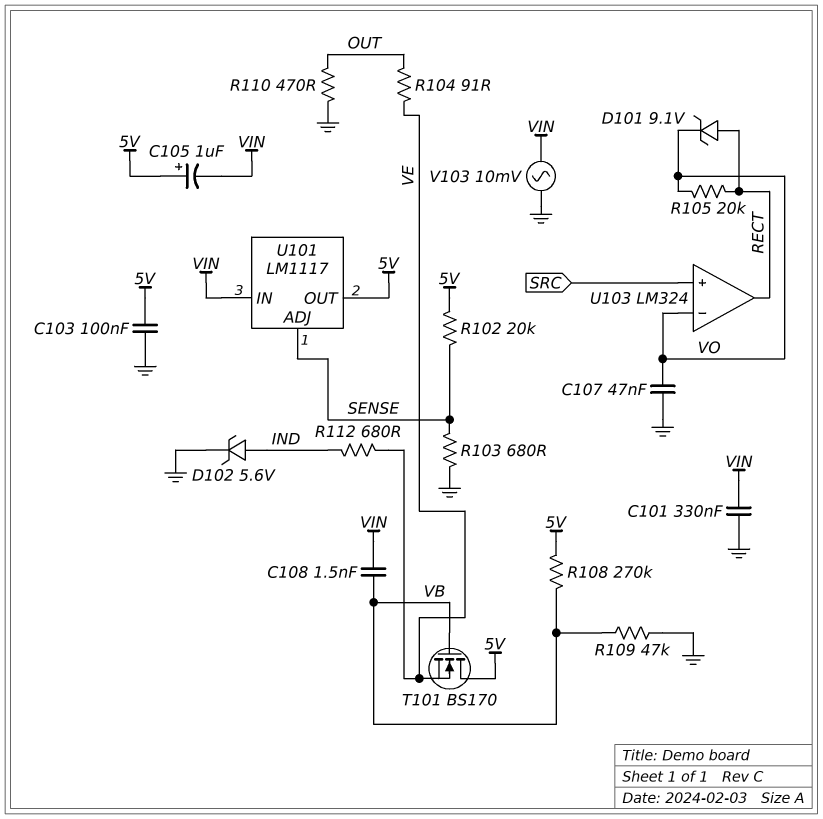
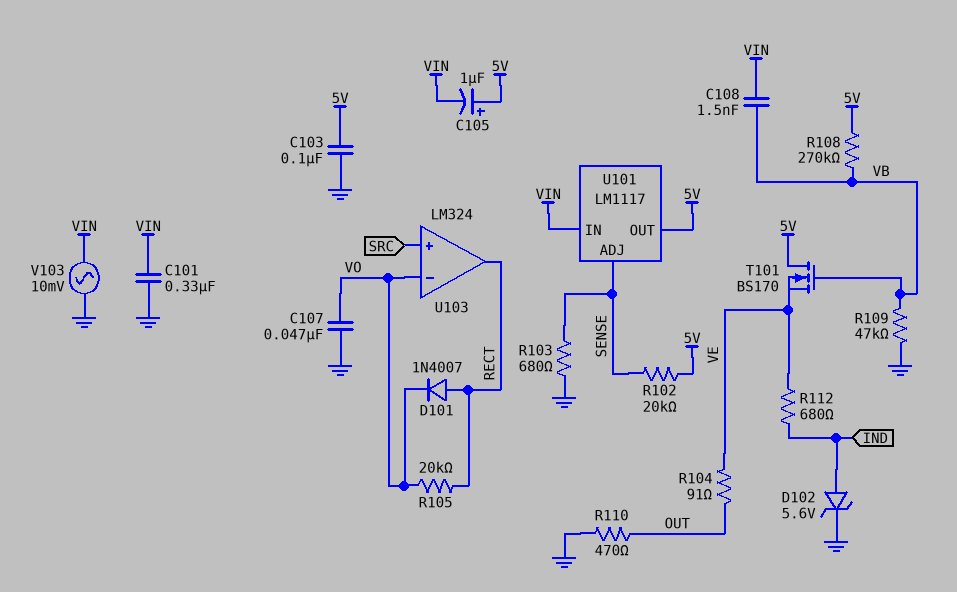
D101: zener 9.1V (A RECT, K VO) -> diode 1N4007 (A RECT, K VO)

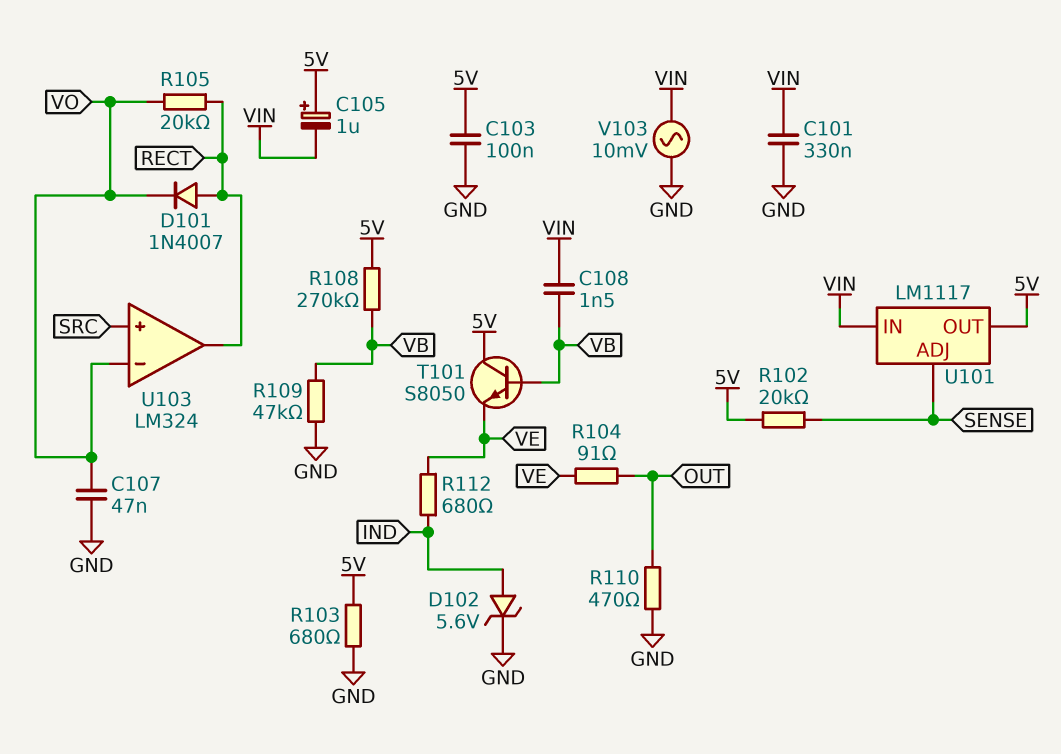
R103: 680 (GND, SENSE) -> 680 (5V, GND)
T101: NMOS BS170 (G VB, D 5V, S VE) -> NPN S8050 (B VB, C 5V, E VE)

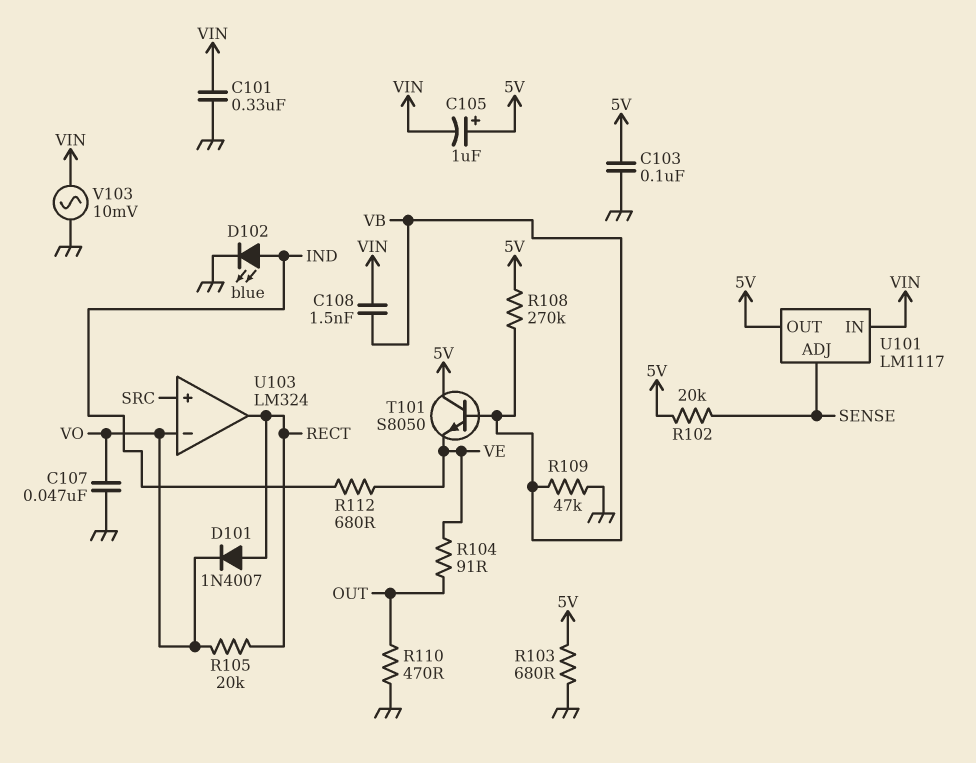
D102: zener 5.6V (A IND, K GND) -> LED blue (A IND, K GND)

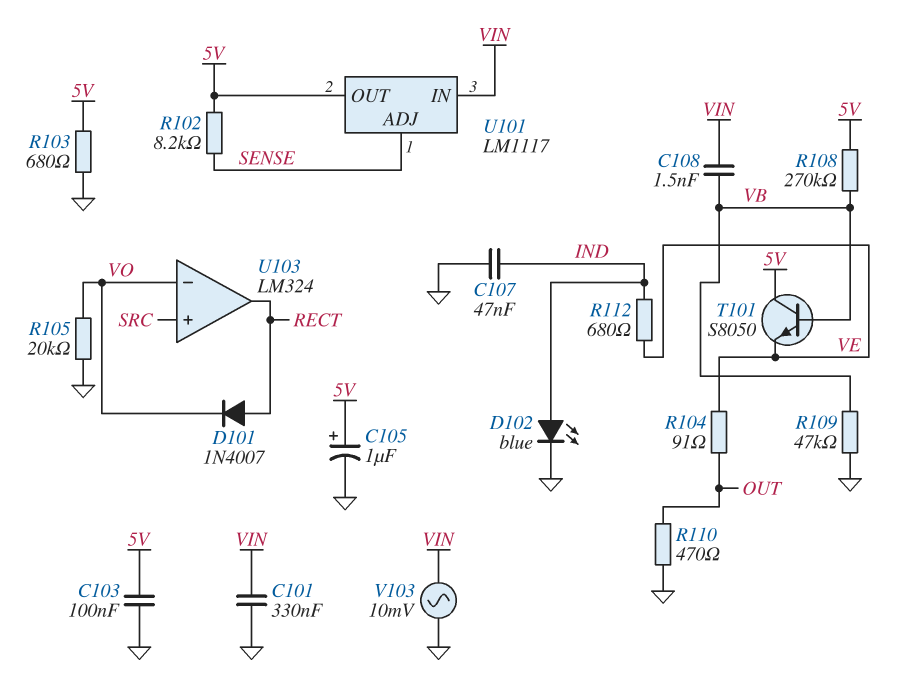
C105: 1uF (plus 5V, minus VIN) -> 1uF (plus 5V, minus GND)
C107: 47nF (GND, VO) -> 47nF (GND, IND)
R102: 20k (5V, SENSE) -> 8.2k (5V, SENSE)
R105: 20k (RECT, VO) -> 20k (GND, VO)

